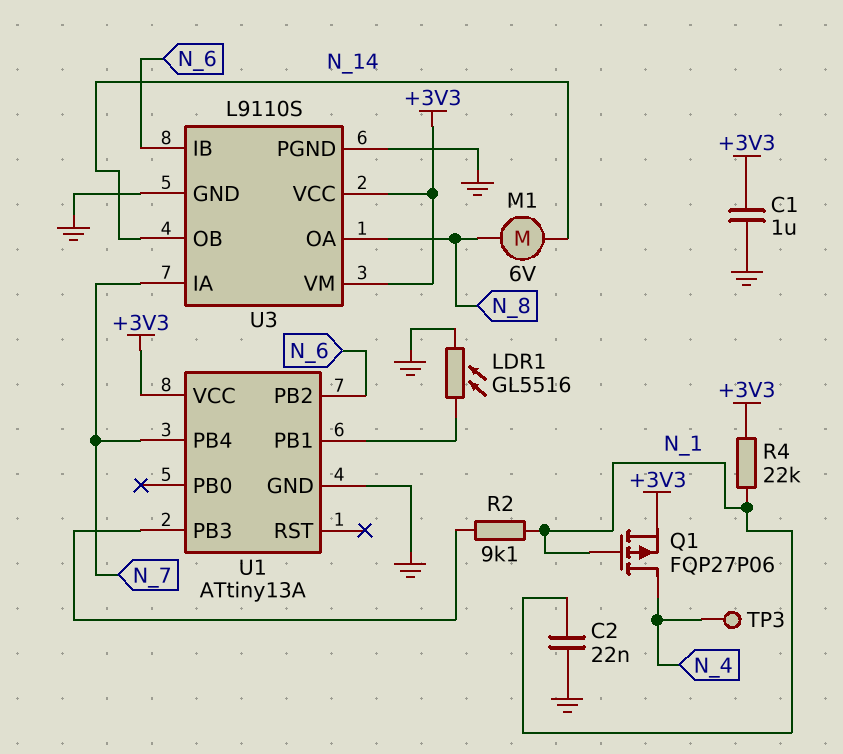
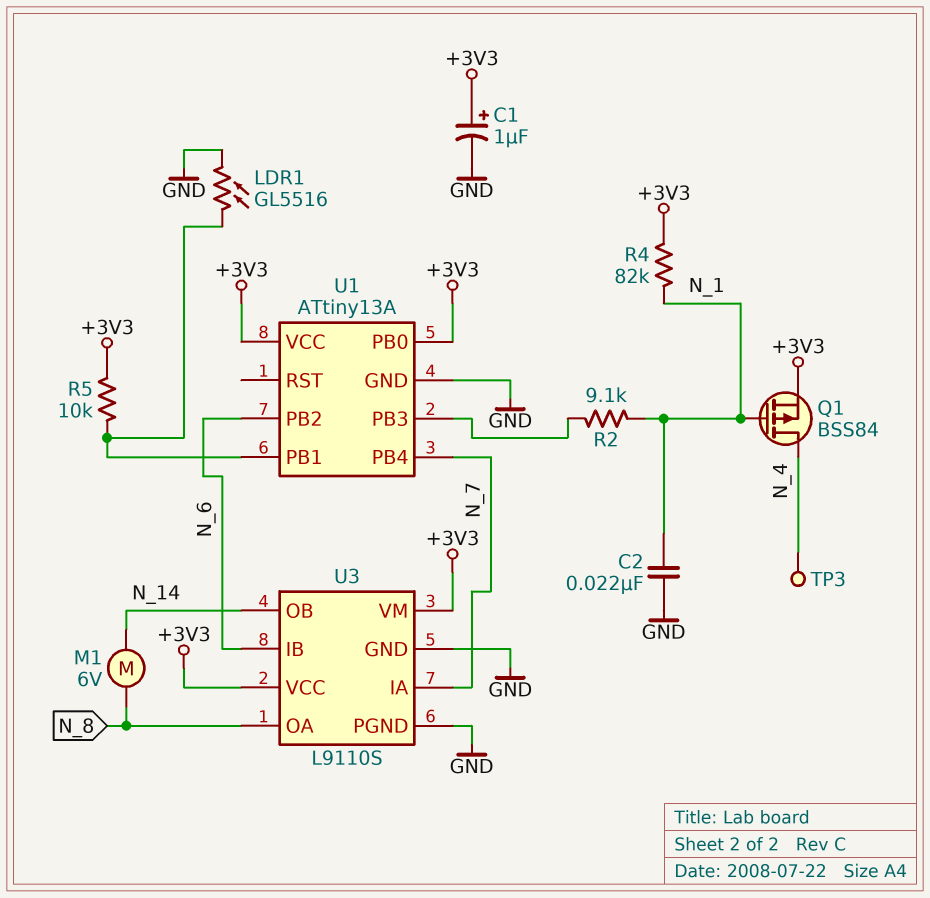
C1: 1uF (+3V3, GND) -> 1uF (plus +3V3, minus GND)
Q1: PMOS FQP27P06 (G N_1, D N_4, S +3V3) -> PMOS BSS84 (G N_1, D N_4, S +3V3)
R4: 22k (+3V3, N_1) -> 82k (+3V3, N_1)
R5: none -> 10k (+3V3, U1/PB1)
U1 pin PB0: none -> +3V3

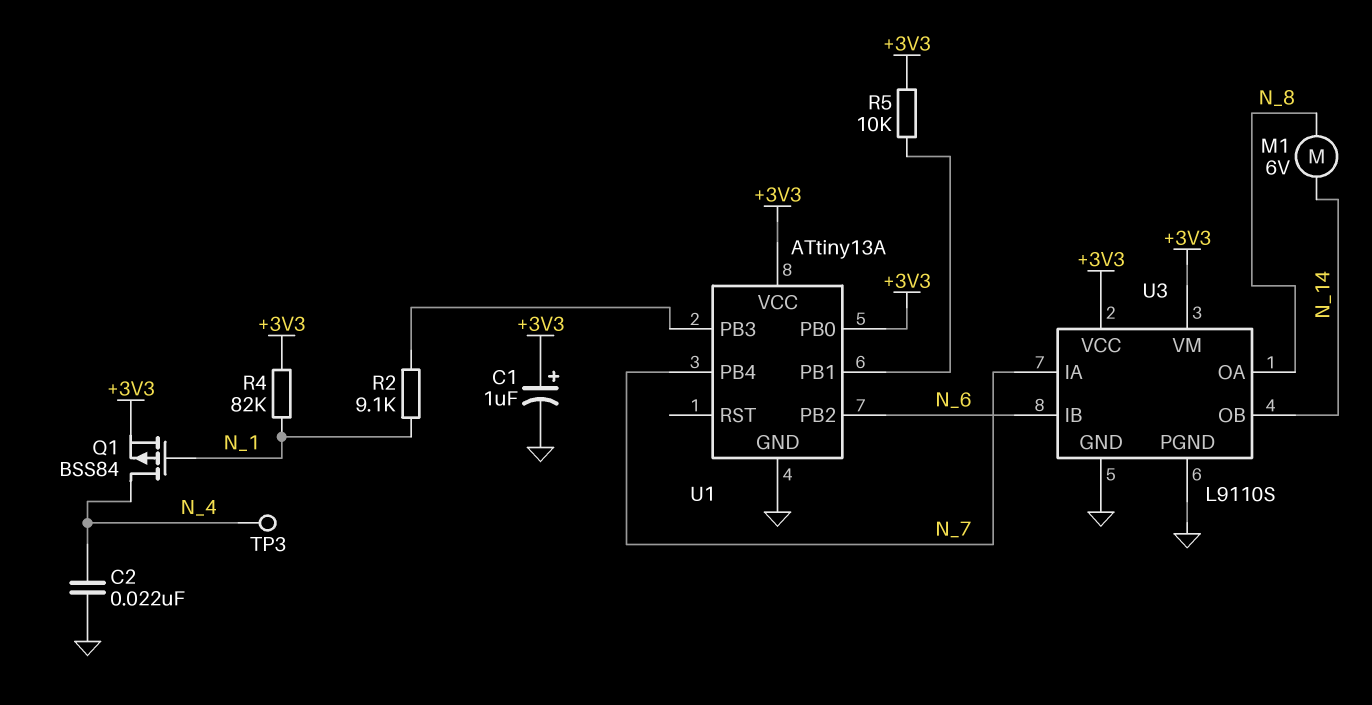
C2: 22nF (GND, N_1) -> 22nF (GND, N_4)
LDR1: GL5516 (GND, U1/PB1) -> none

